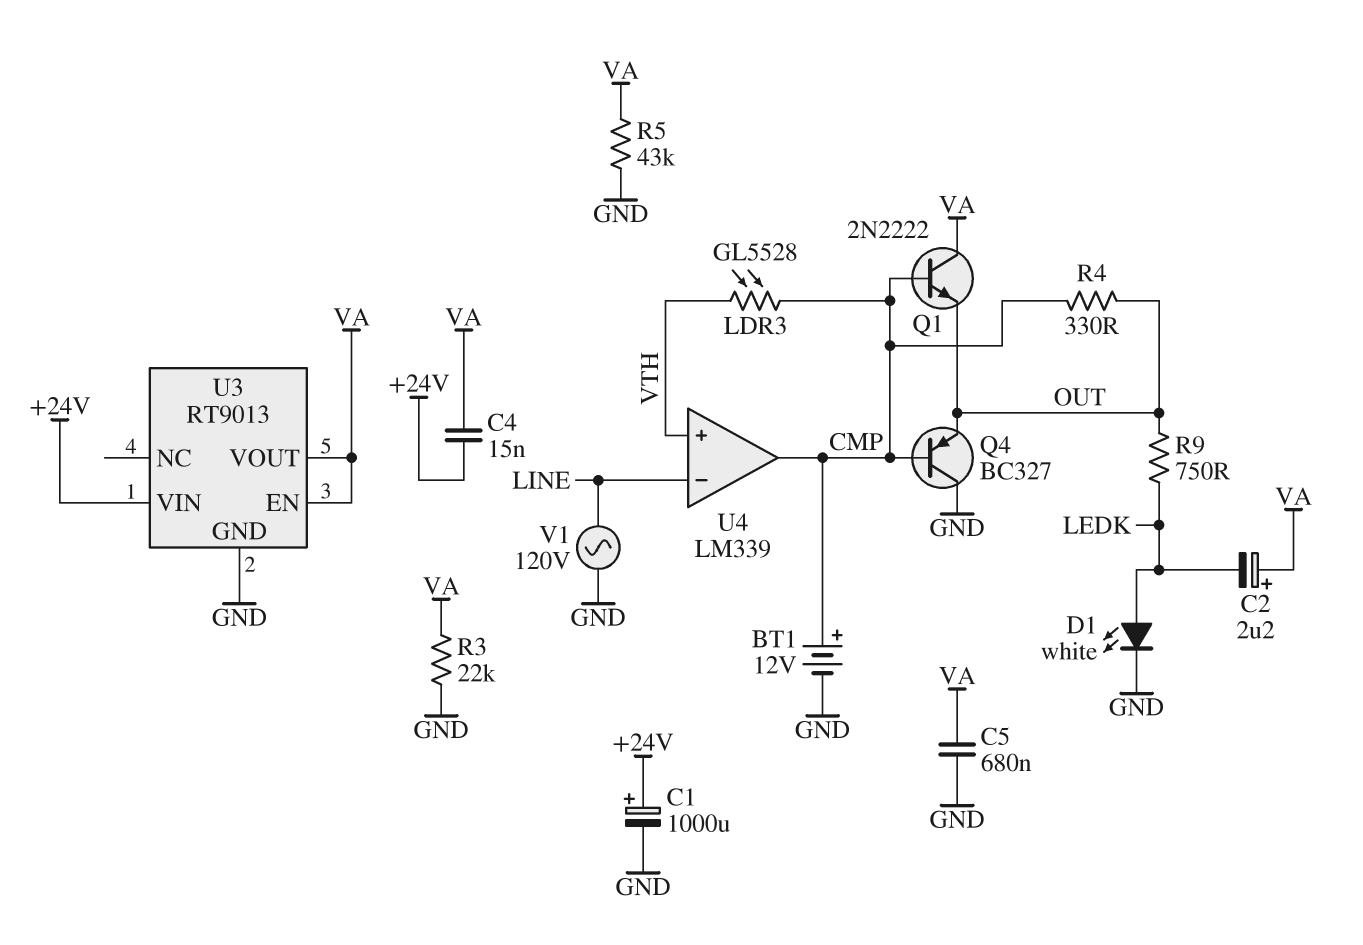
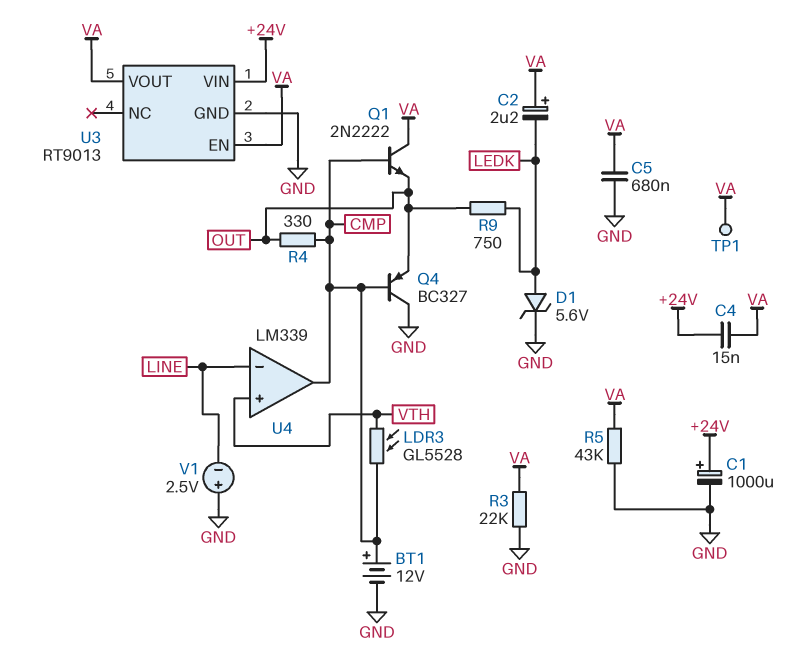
D1: LED white (A LEDK, K GND) -> zener 5.6V (A LEDK, K GND)
TP1: none -> test point (VA)
V1: AC 120V (GND, LINE) -> 2.5V (plus GND, minus LINE)

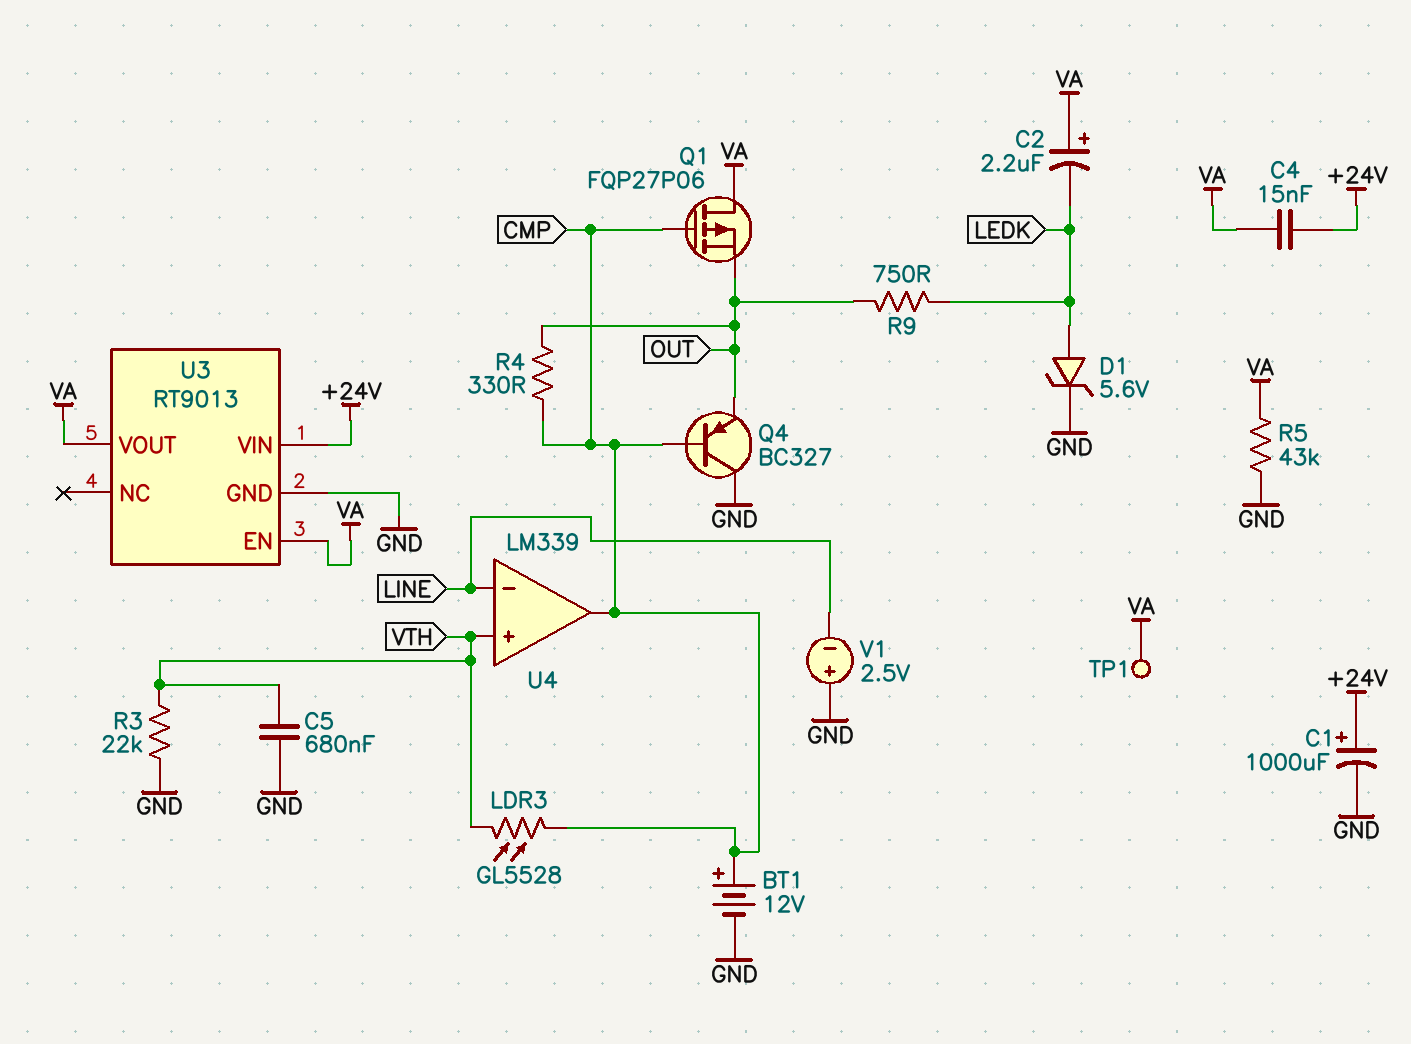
C5: 680nF (GND, VA) -> 680nF (GND, VTH)
Q1: NPN 2N2222 (B CMP, C VA, E OUT) -> PMOS FQP27P06 (G CMP, D VA, S OUT)
R3: 22k (GND, VA) -> 22k (GND, VTH)

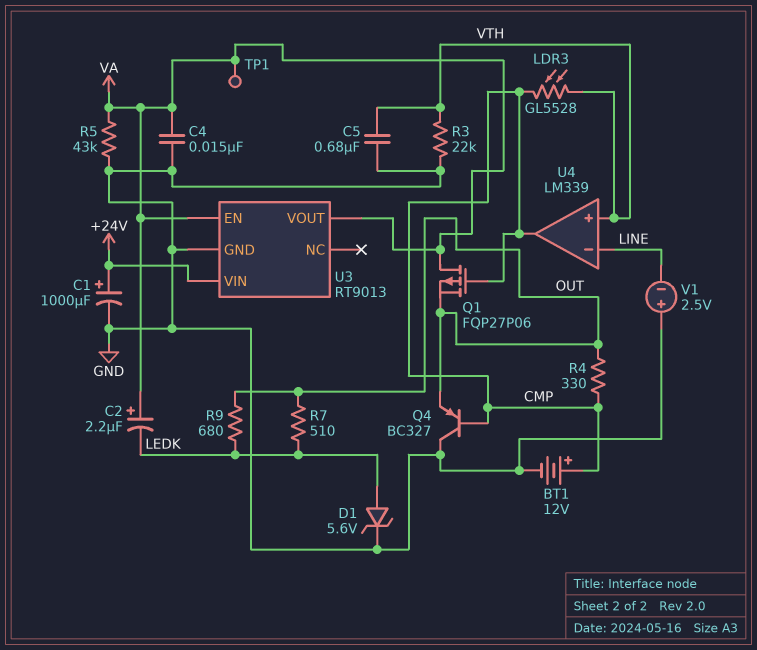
C4: 15nF (+24V, VA) -> 15nF (GND, VA)
R7: none -> 510 (LEDK, OUT)
R9: 750 (LEDK, OUT) -> 680 (LEDK, OUT)

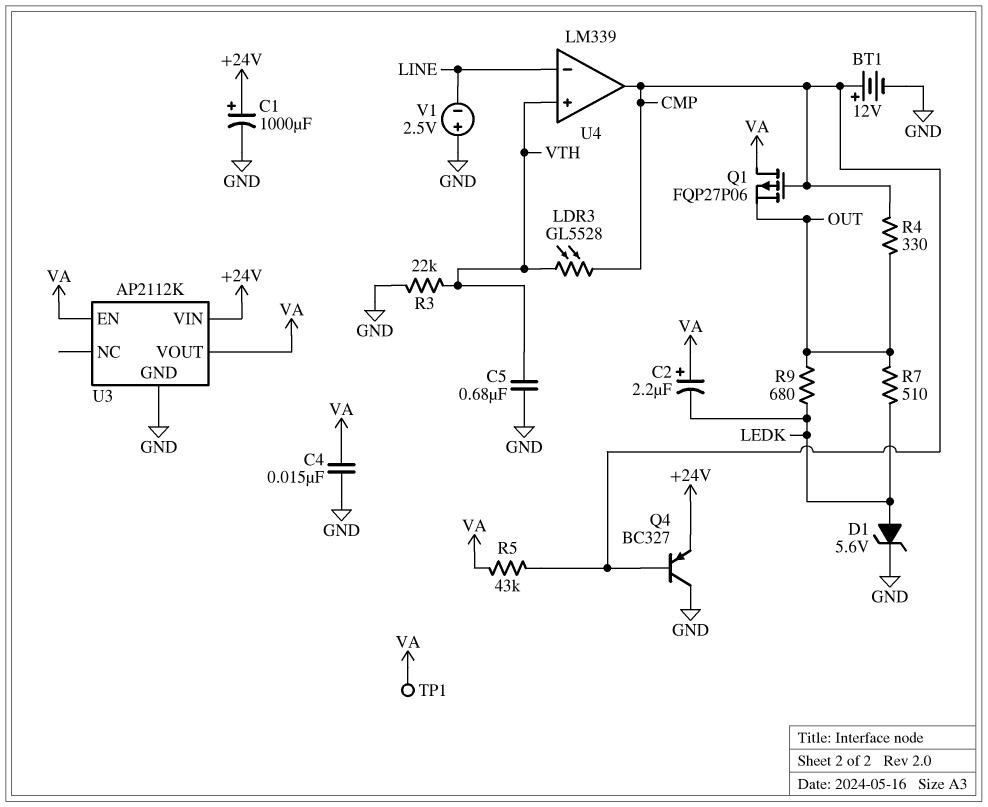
Q4: PNP BC327 (B CMP, C GND, E OUT) -> PNP BC327 (B CMP, C GND, E +24V)
R5: 43k (GND, VA) -> 43k (CMP, VA)
U3: RT9013 -> AP2112K

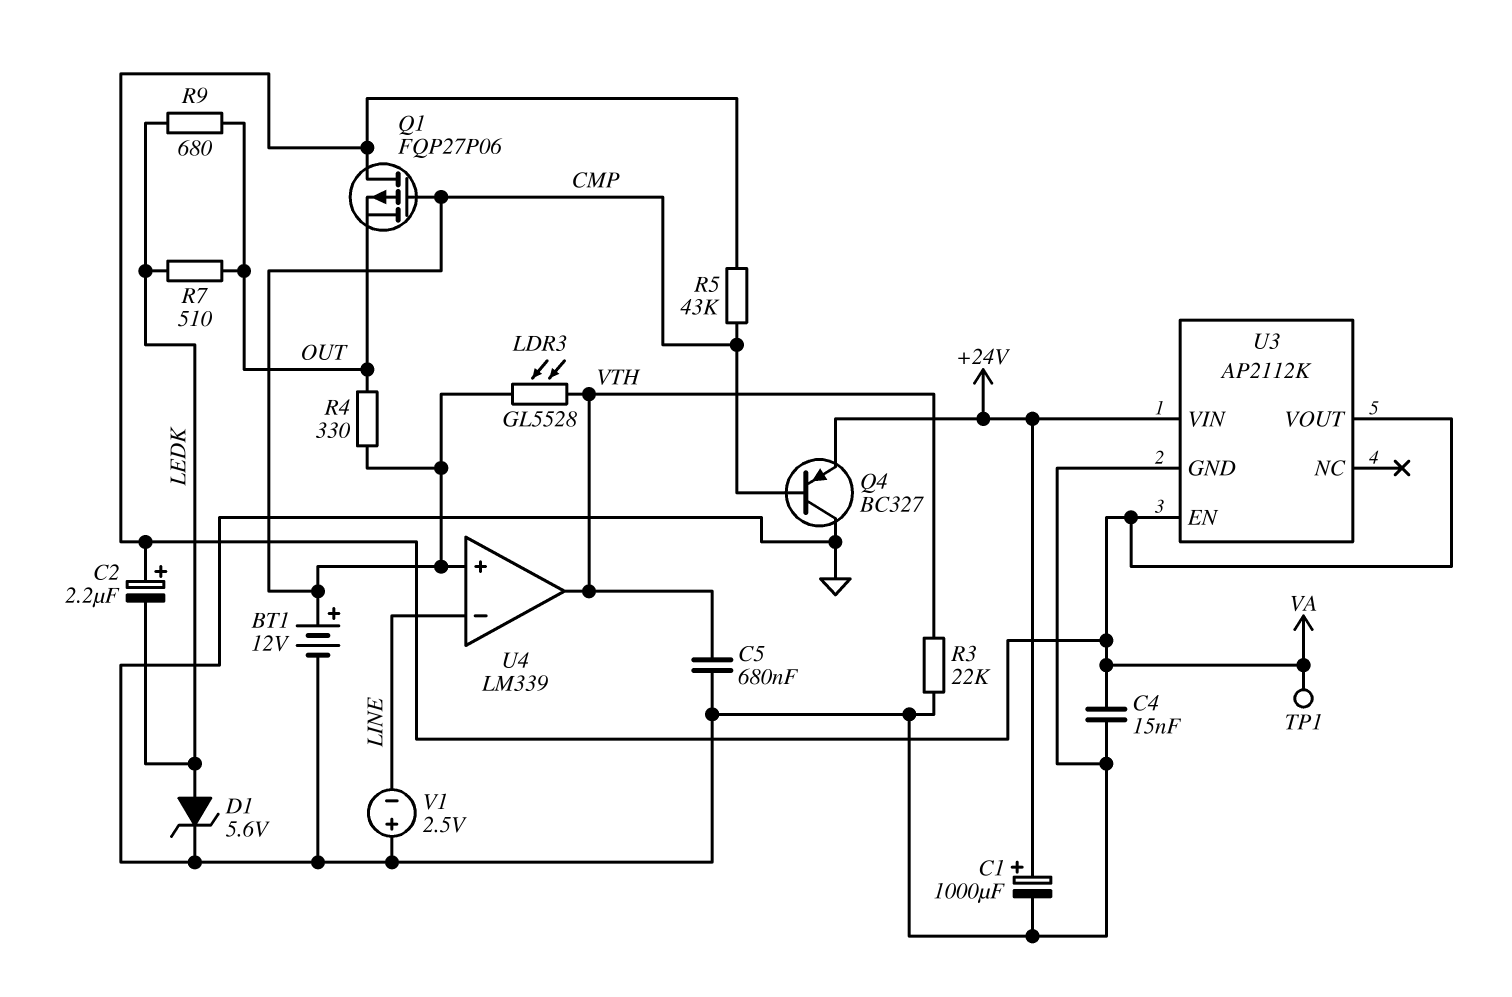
U4 pin in+: VTH -> CMP
U4 pin out: CMP -> VTH

